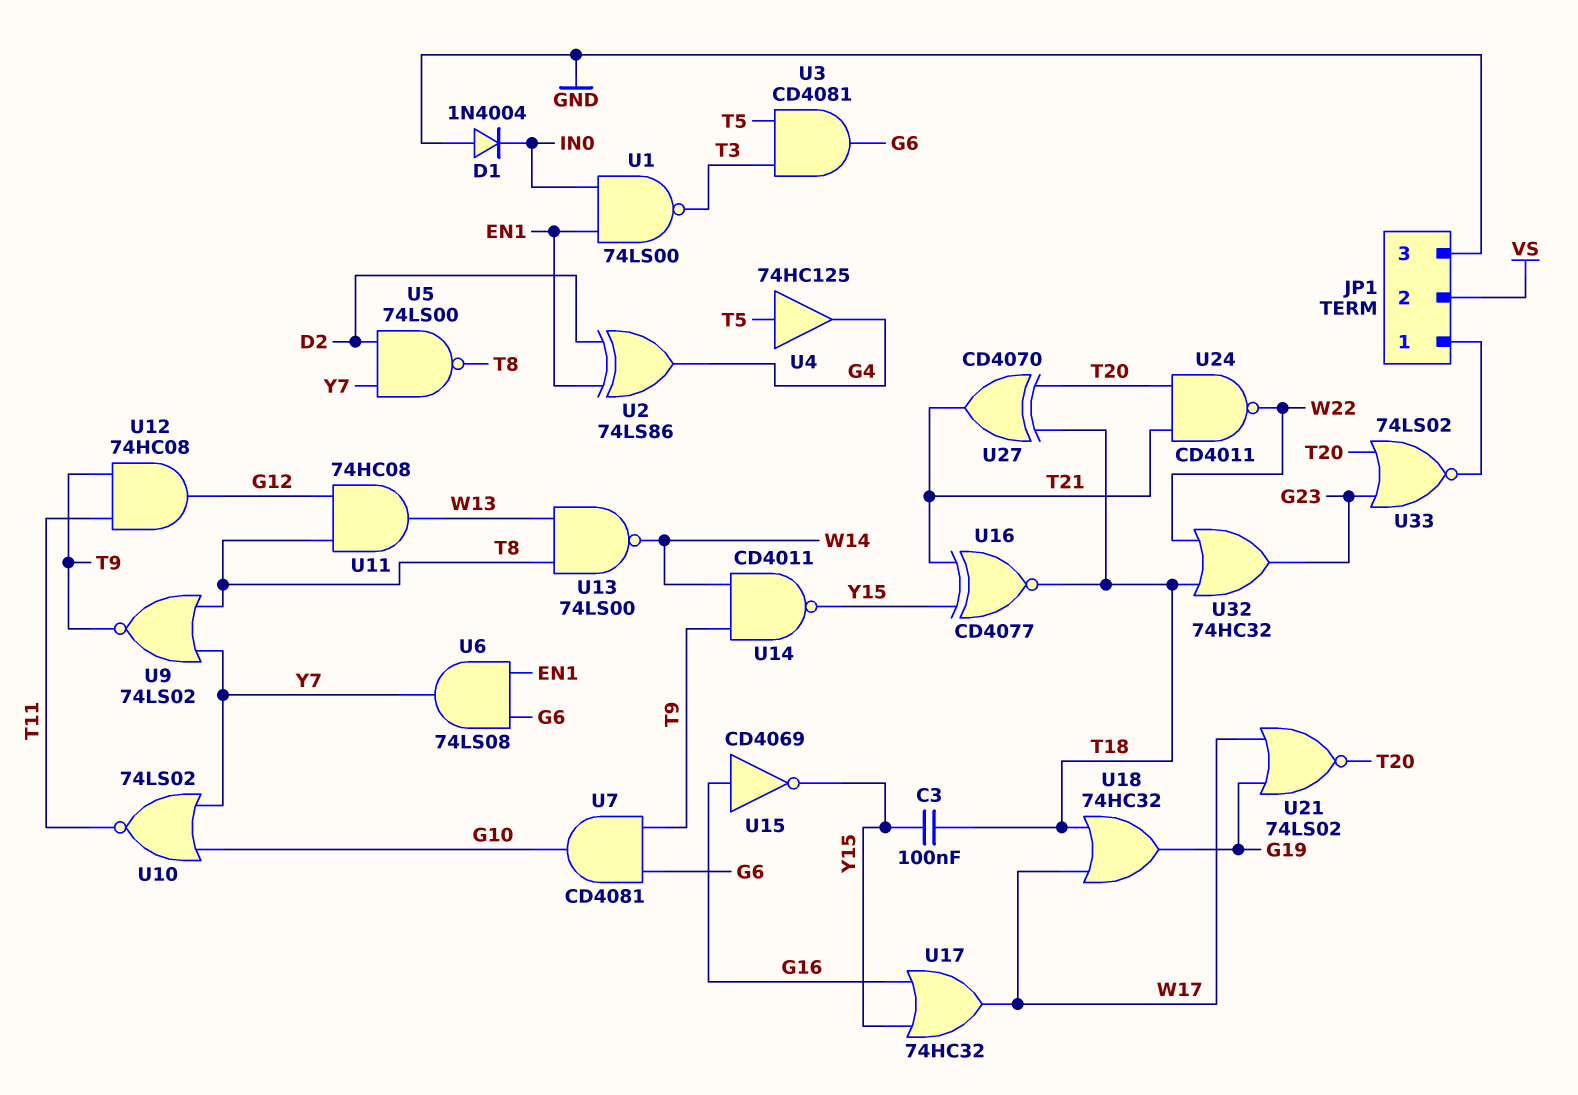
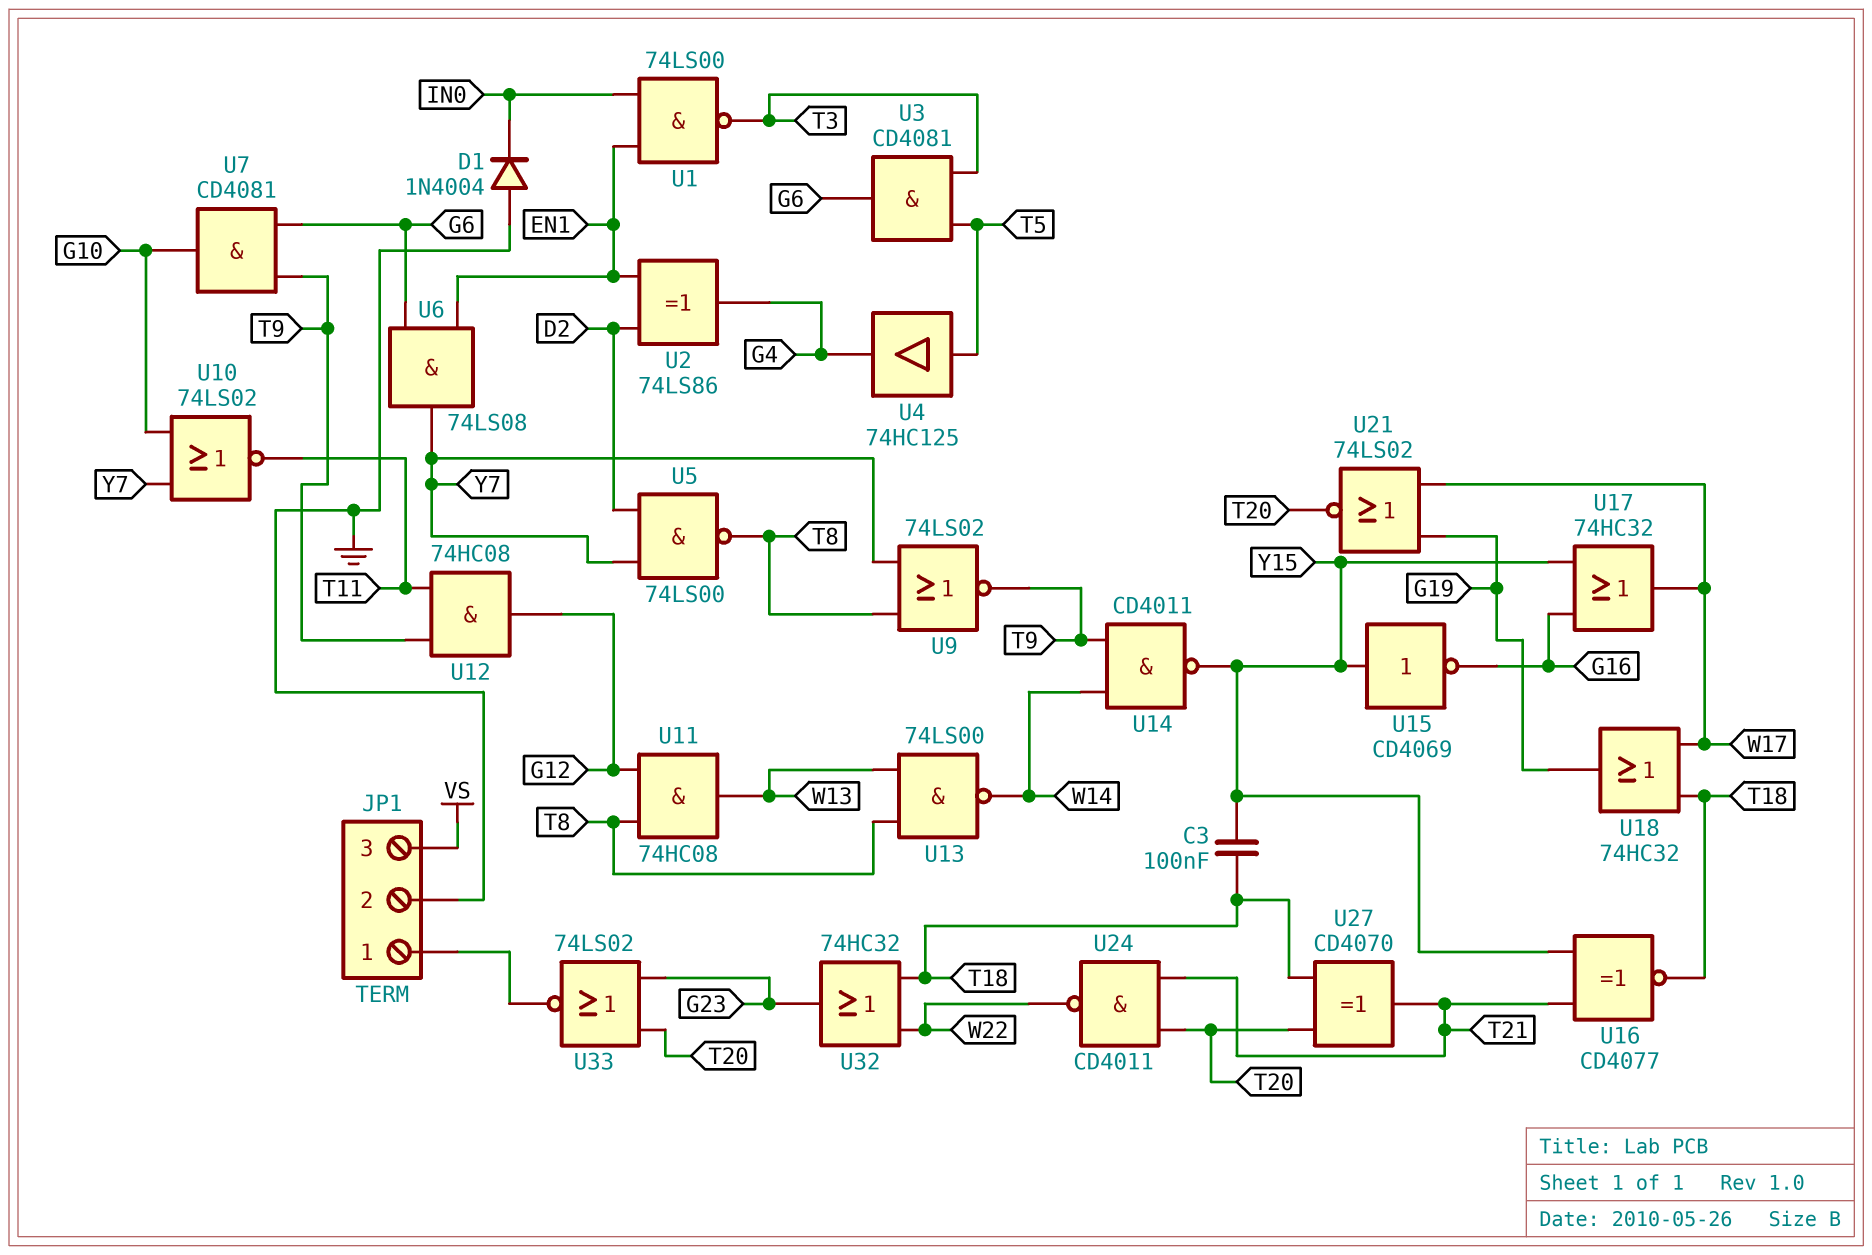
JP1 pin 2: VS -> GND
JP1 pin 3: GND -> VS
U15: NOT CD4069 (in G16, out Y15) -> NOT CD4069 (in Y15, out G16)

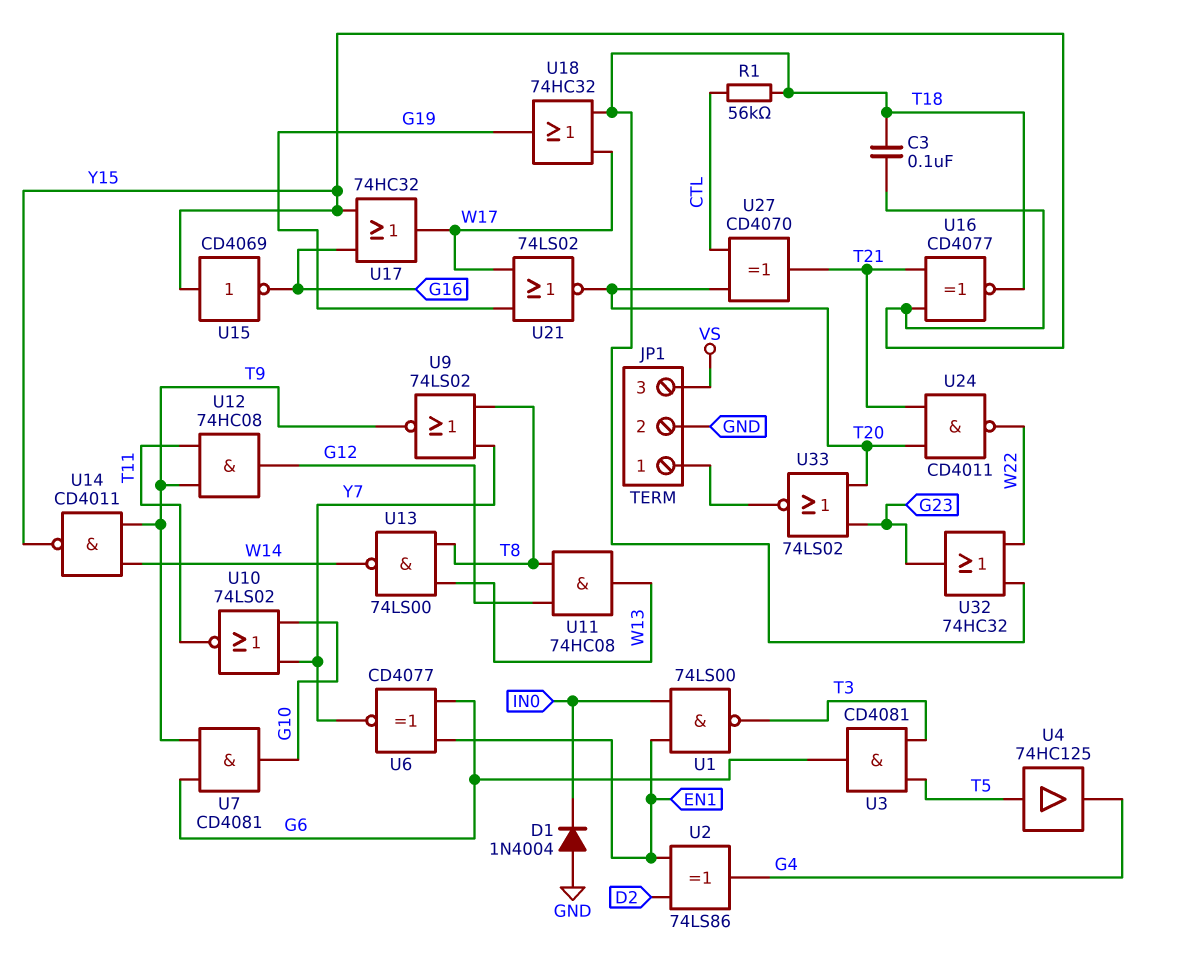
R1: none -> 56k (CTL, T18)
U5: NAND 74LS00 (in D2, in Y7, out T8) -> none
U6: AND 74LS08 (in EN1, in G6, out Y7) -> XNOR CD4077 (in EN1, in G6, out Y7)
U27: XOR CD4070 (in T18, in T20, out T21) -> XOR CD4070 (in CTL, in T20, out T21)

